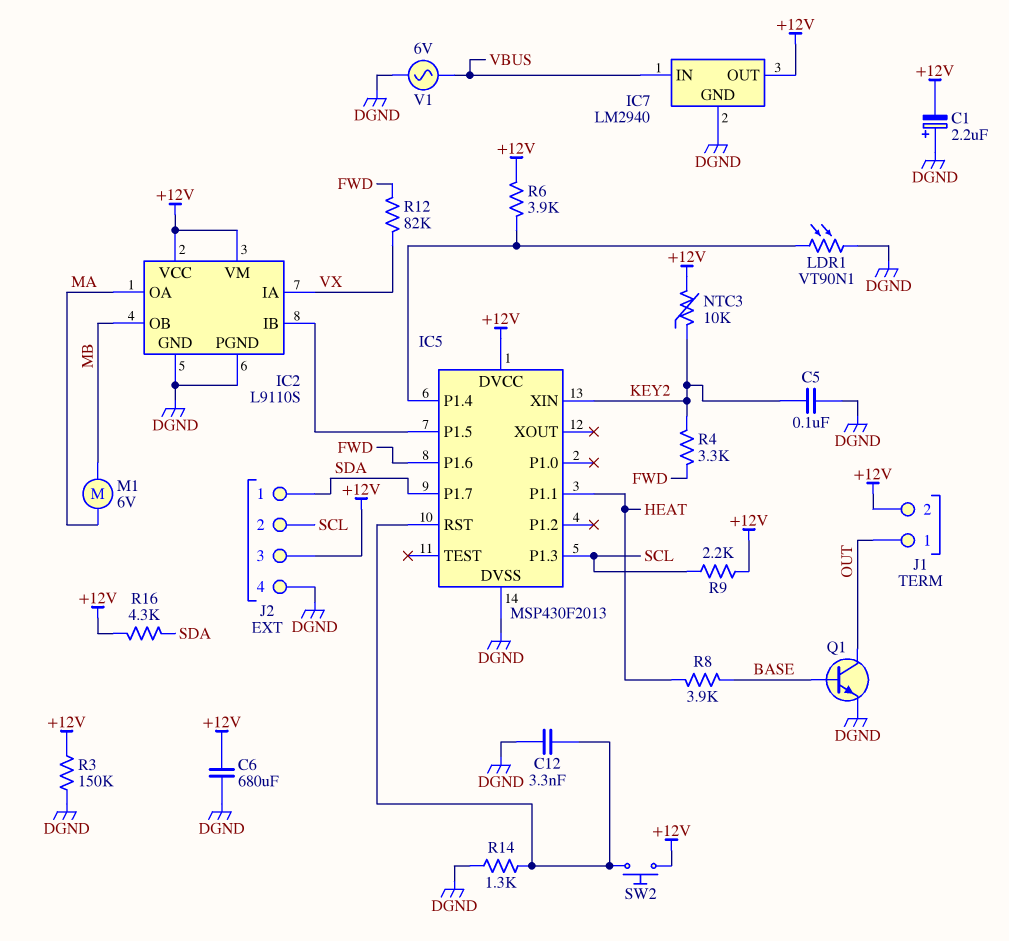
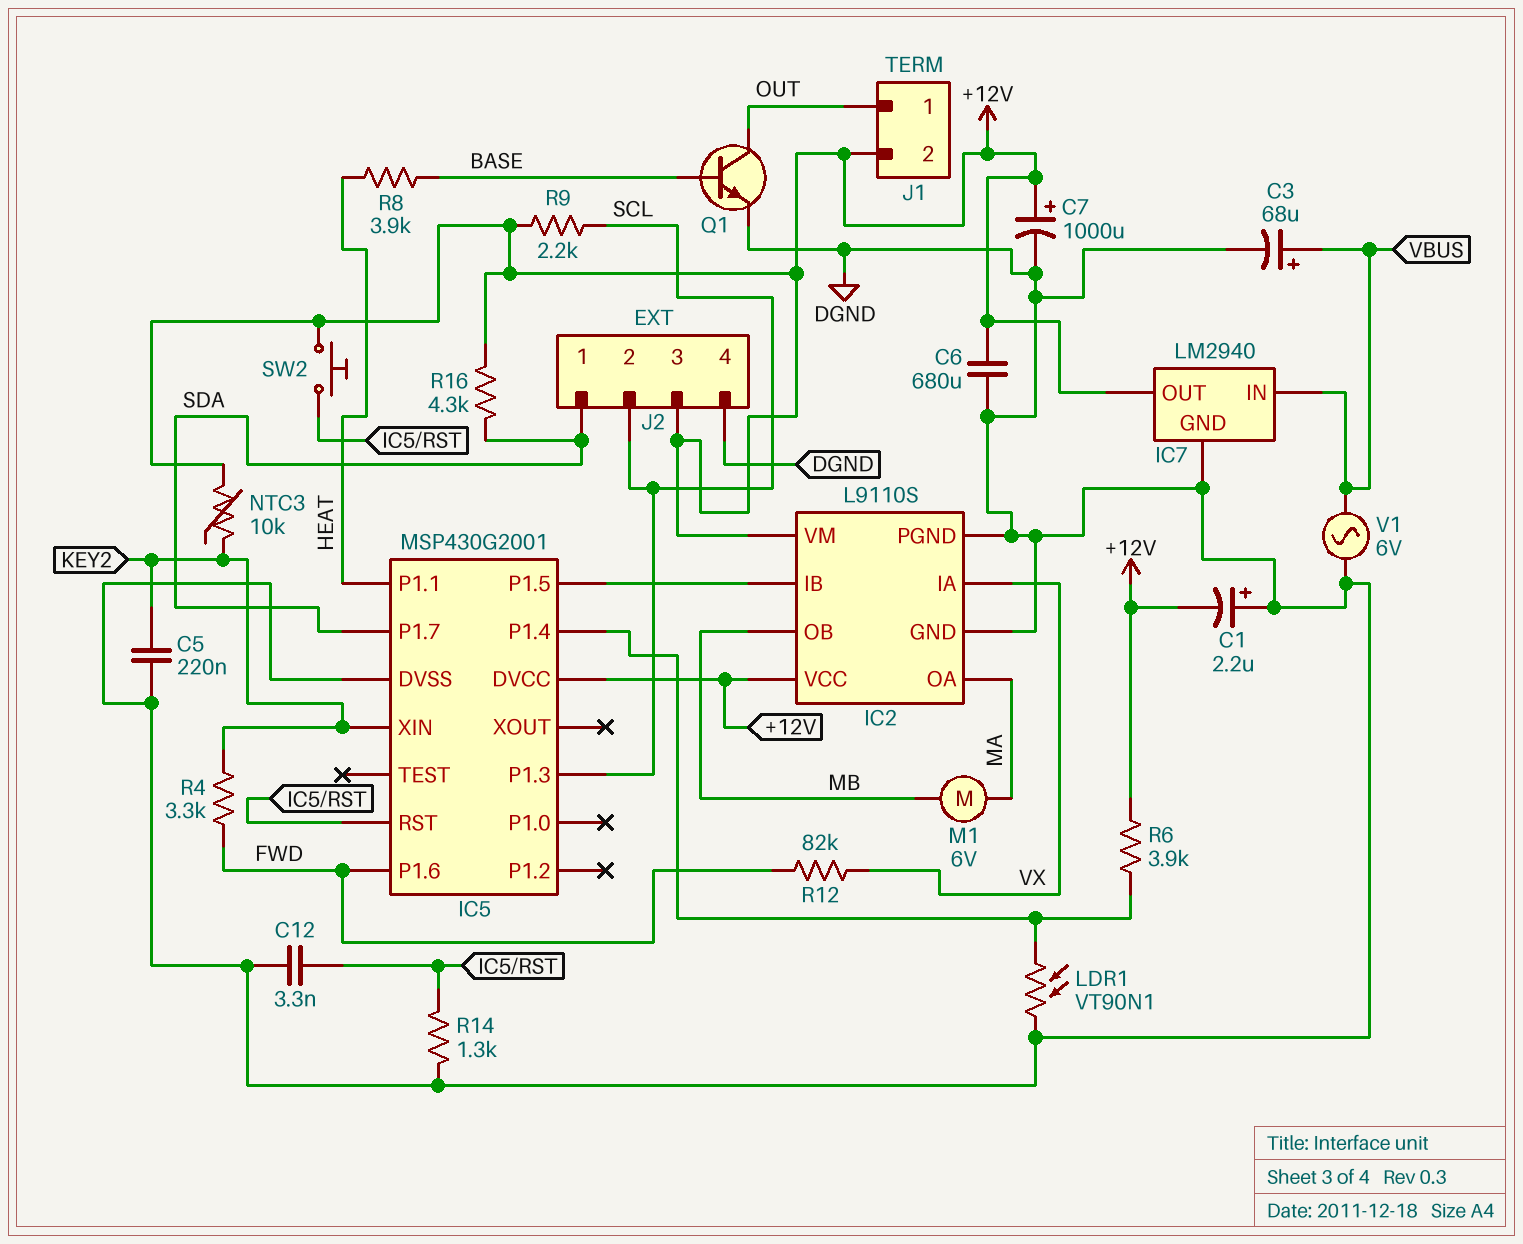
C3: none -> 68uF (plus VBUS, minus DGND)
C5: 100nF (DGND, KEY2) -> 220nF (DGND, KEY2)
C7: none -> 1000uF (plus +12V, minus DGND)
IC5: MSP430F2013 -> MSP430G2001
R3: 150k (+12V, DGND) -> none

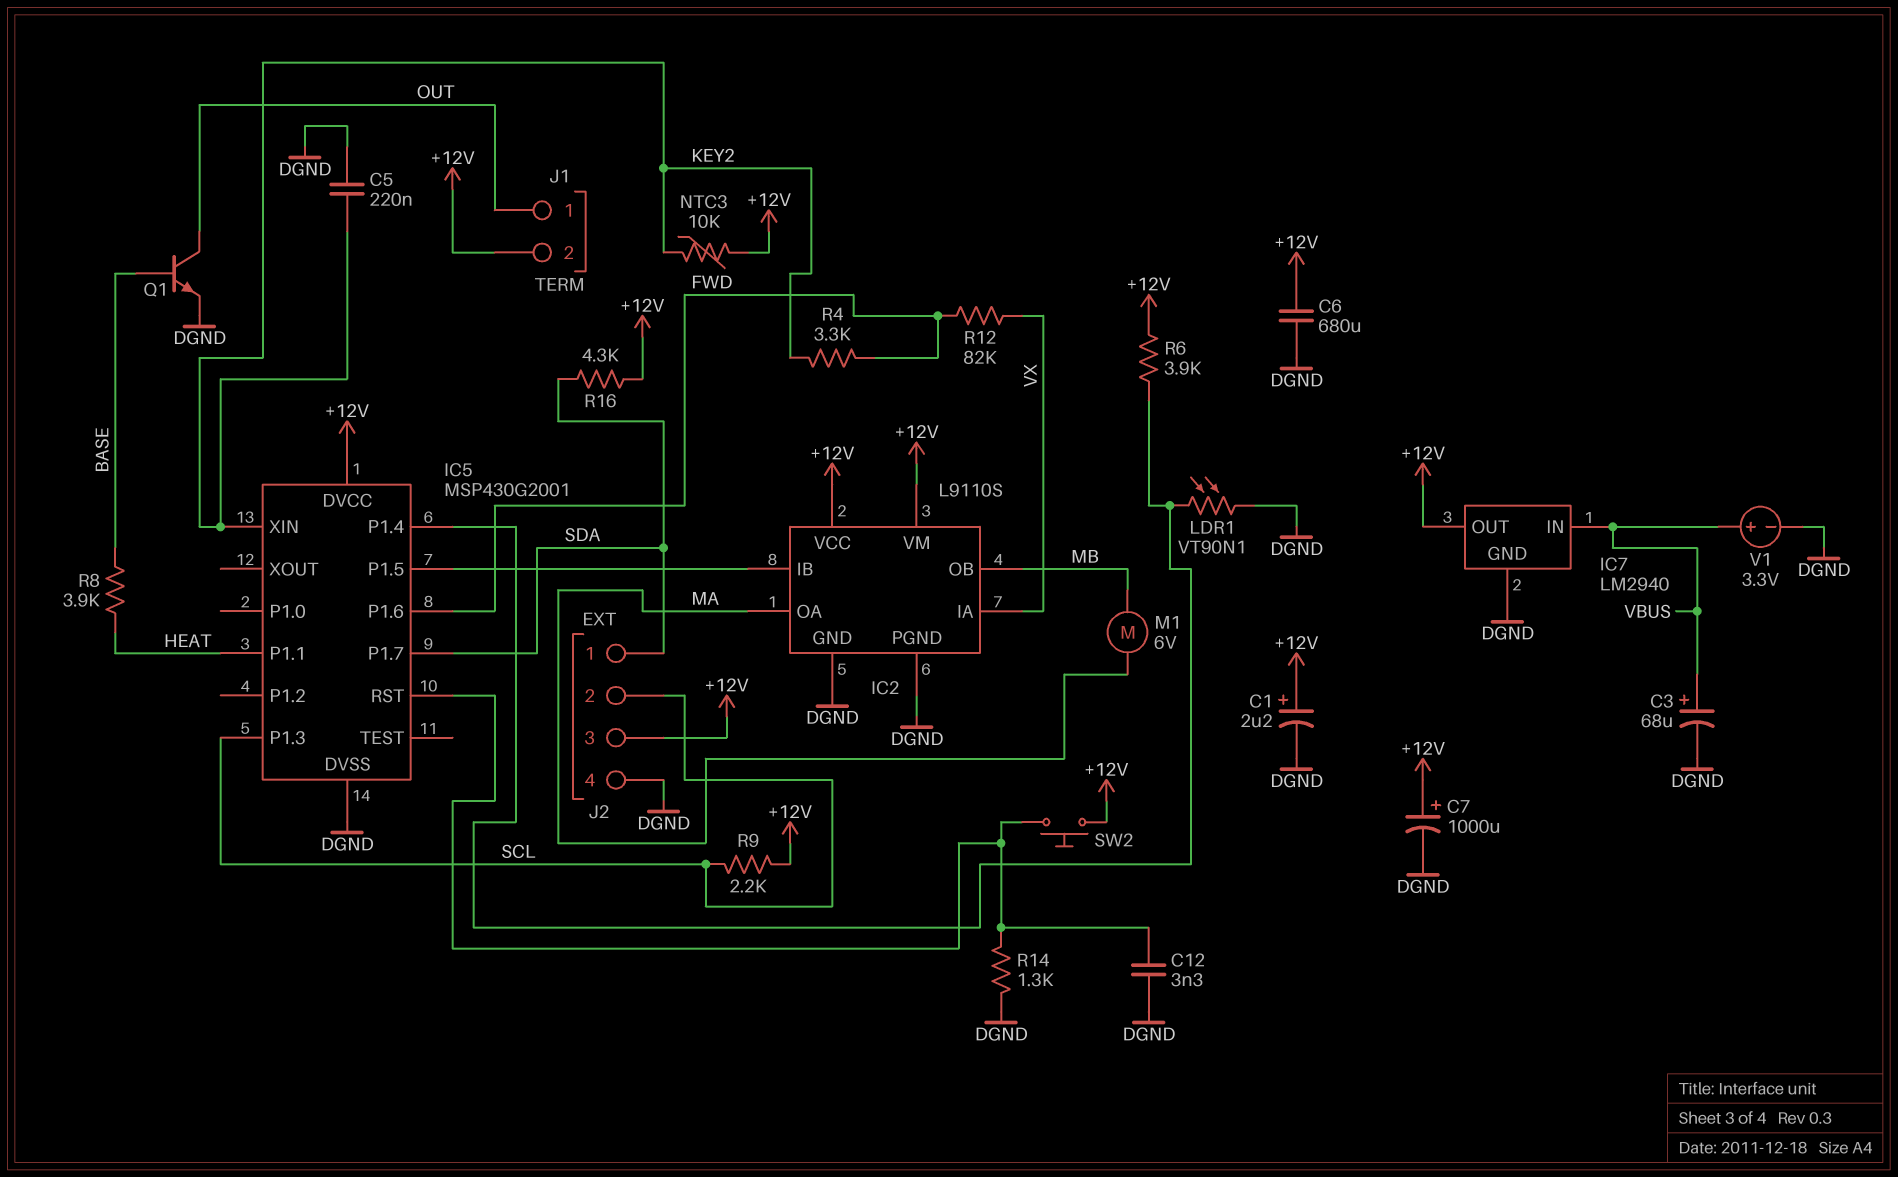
C1: 2.2uF (plus DGND, minus +12V) -> 2.2uF (plus +12V, minus DGND)
V1: AC 6V (DGND, VBUS) -> 3.3V (plus VBUS, minus DGND)

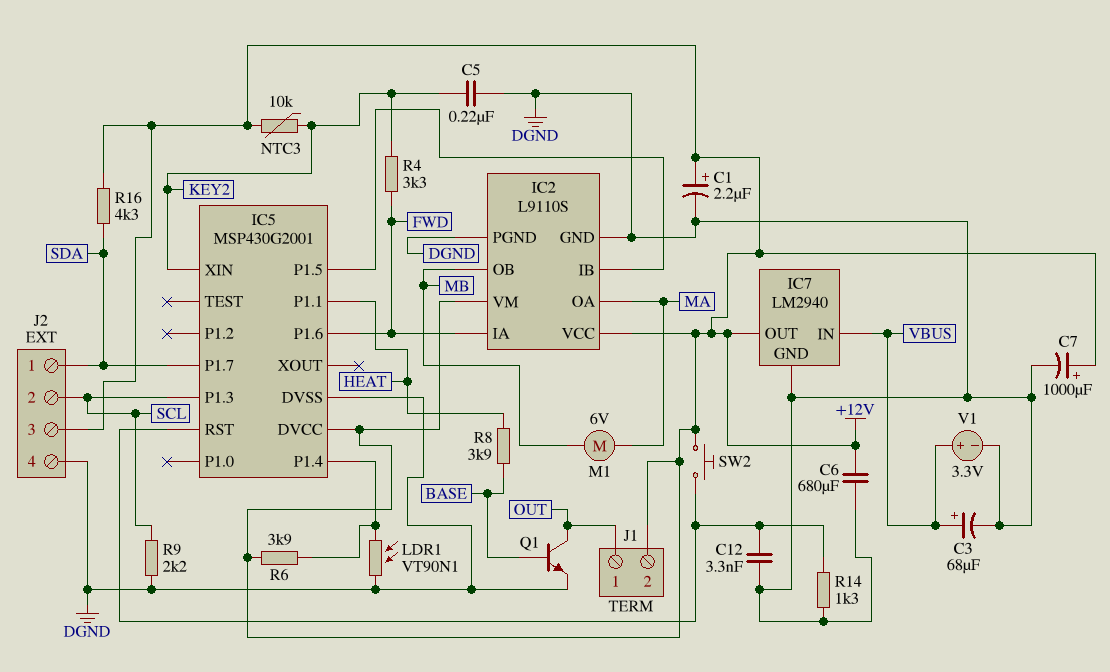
IC2 pin IA: VX -> FWD
R9: 2.2k (+12V, SCL) -> 2.2k (DGND, SCL)
R12: 82k (FWD, VX) -> none

